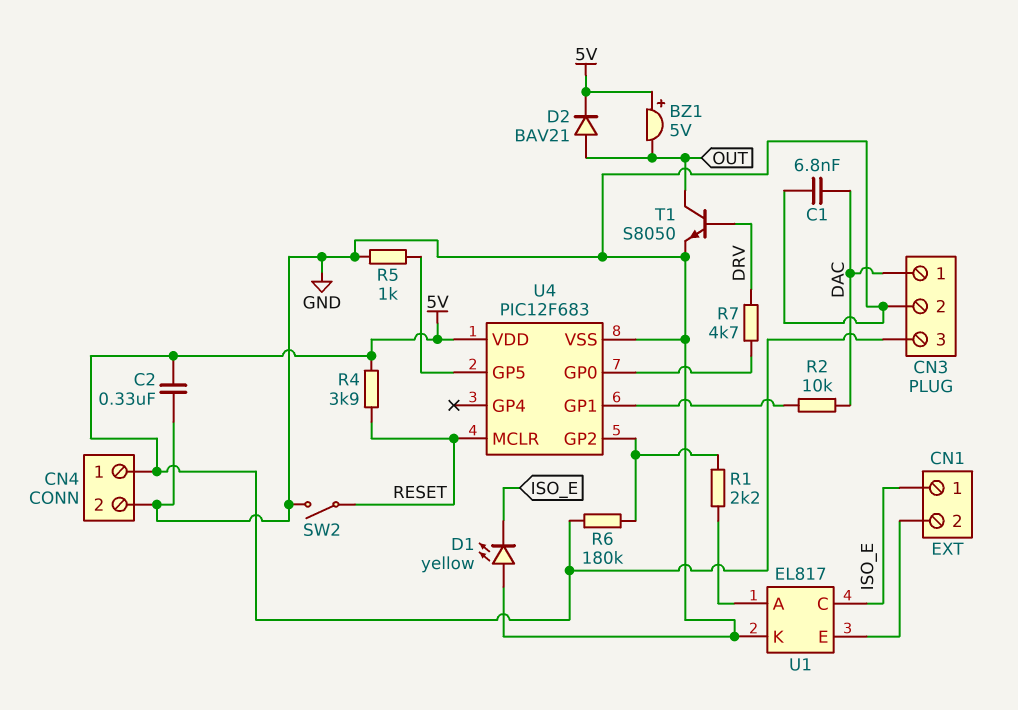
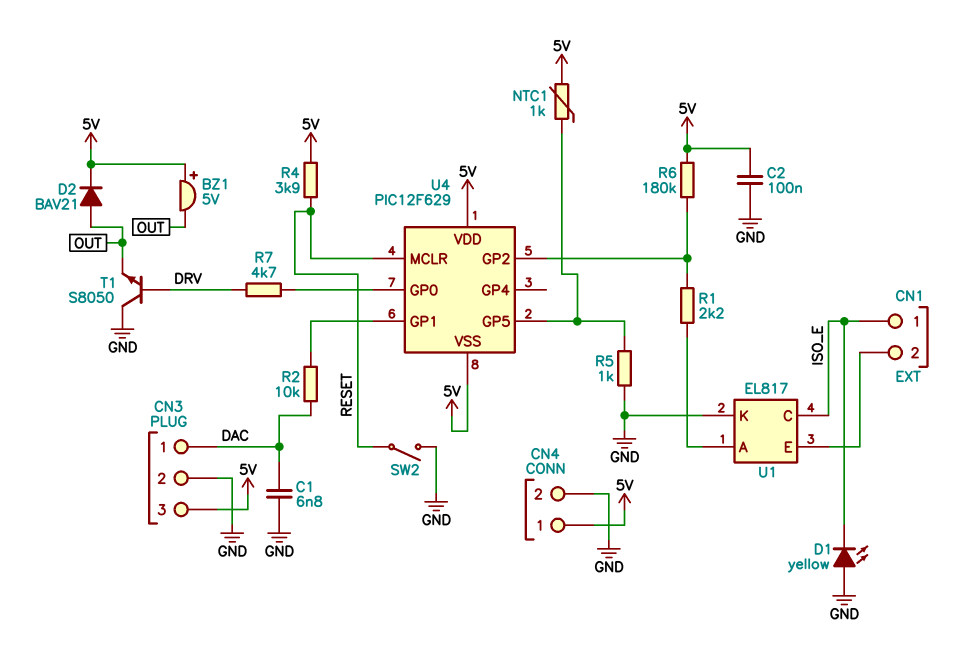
C2: 330nF (5V, GND) -> 100nF (5V, GND)
NTC1: none -> 1k (5V, U4/GP5)
T1: NPN S8050 (B DRV, C OUT, E GND) -> NPN S8050 (B DRV, C GND, E OUT)
U4: PIC12F683 -> PIC12F629
U4 pin VSS: GND -> 5V

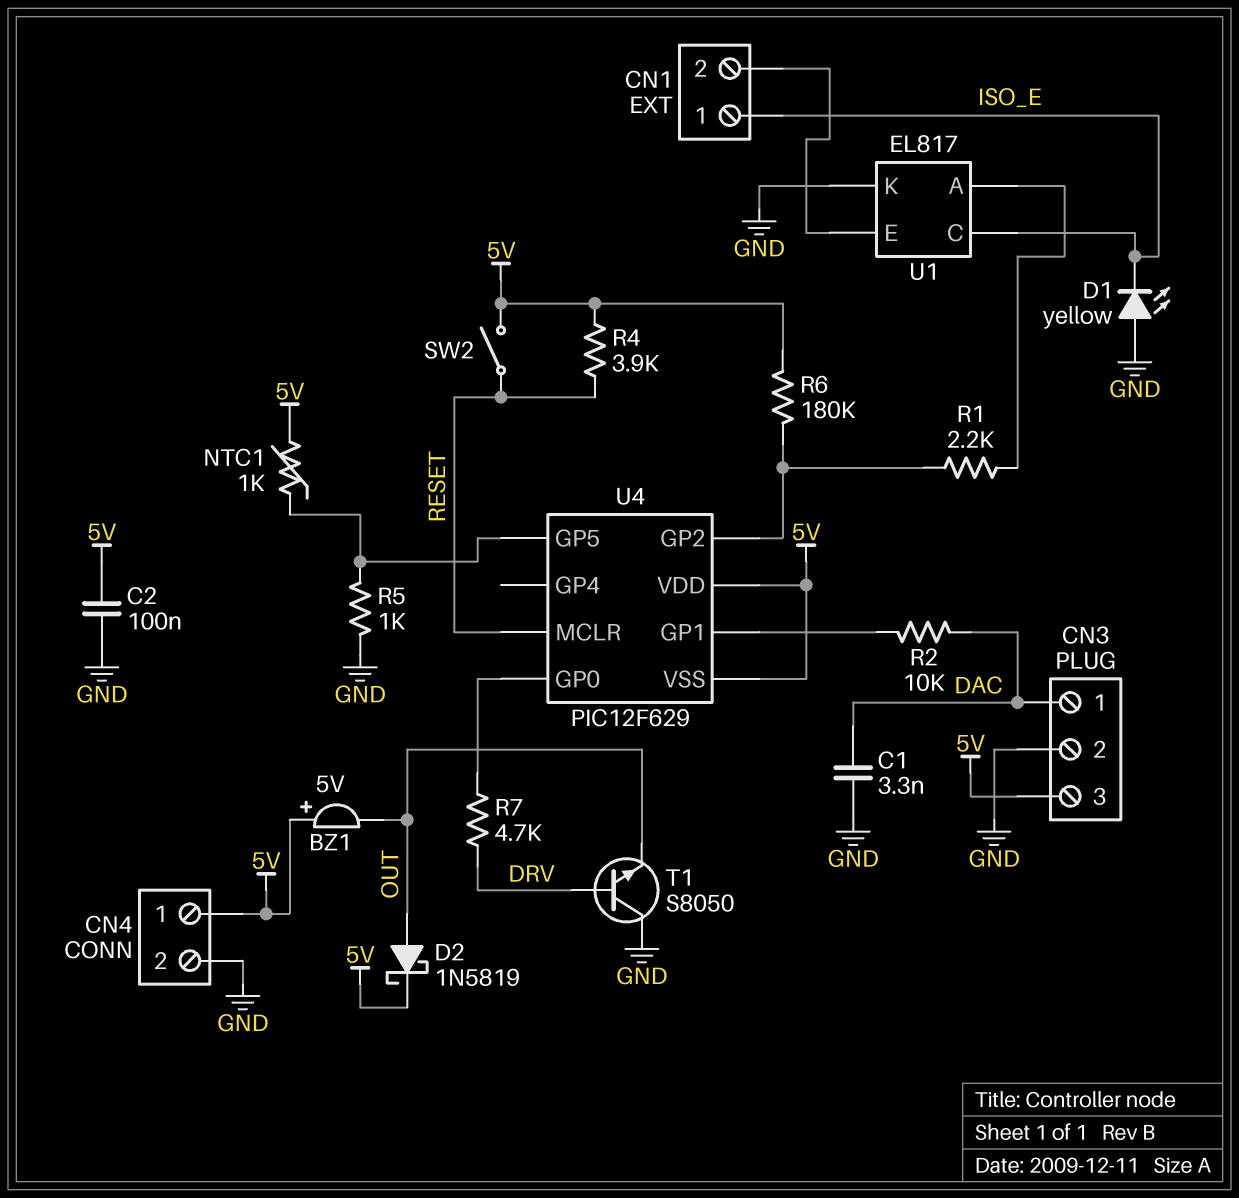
C1: 6.8nF (DAC, GND) -> 3.3nF (DAC, GND)
D2: diode BAV21 (A OUT, K 5V) -> schottky 1N5819 (A OUT, K 5V)
SW2: switch (GND, RESET) -> switch (5V, RESET)

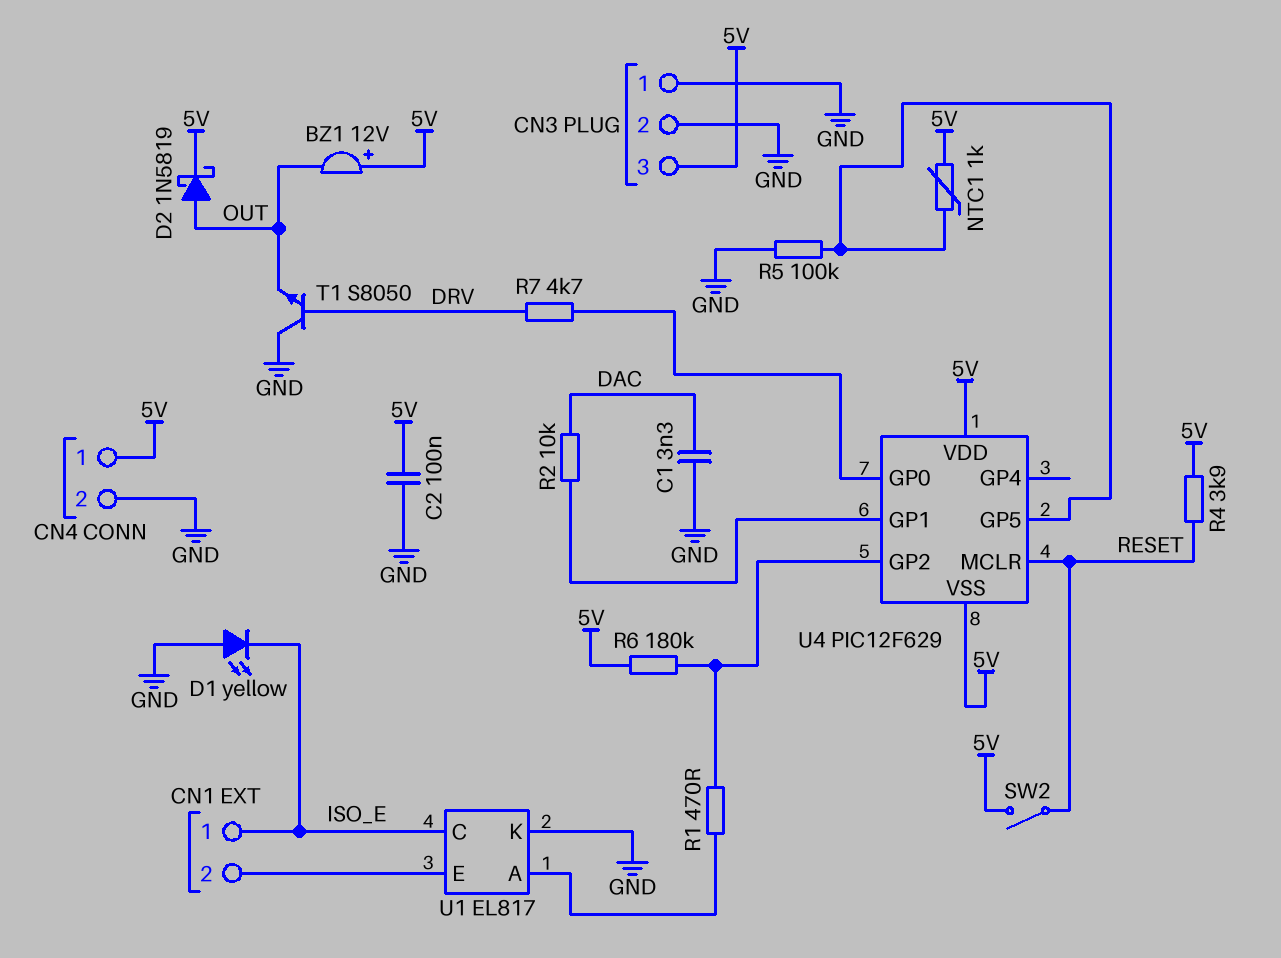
BZ1: buzzer 5V (plus 5V, minus OUT) -> buzzer 12V (plus 5V, minus OUT)
CN3 pin 1: DAC -> GND
R1: 2.2k (U1/A, U4/GP2) -> 470 (U1/A, U4/GP2)
R5: 1k (GND, U4/GP5) -> 100k (GND, U4/GP5)

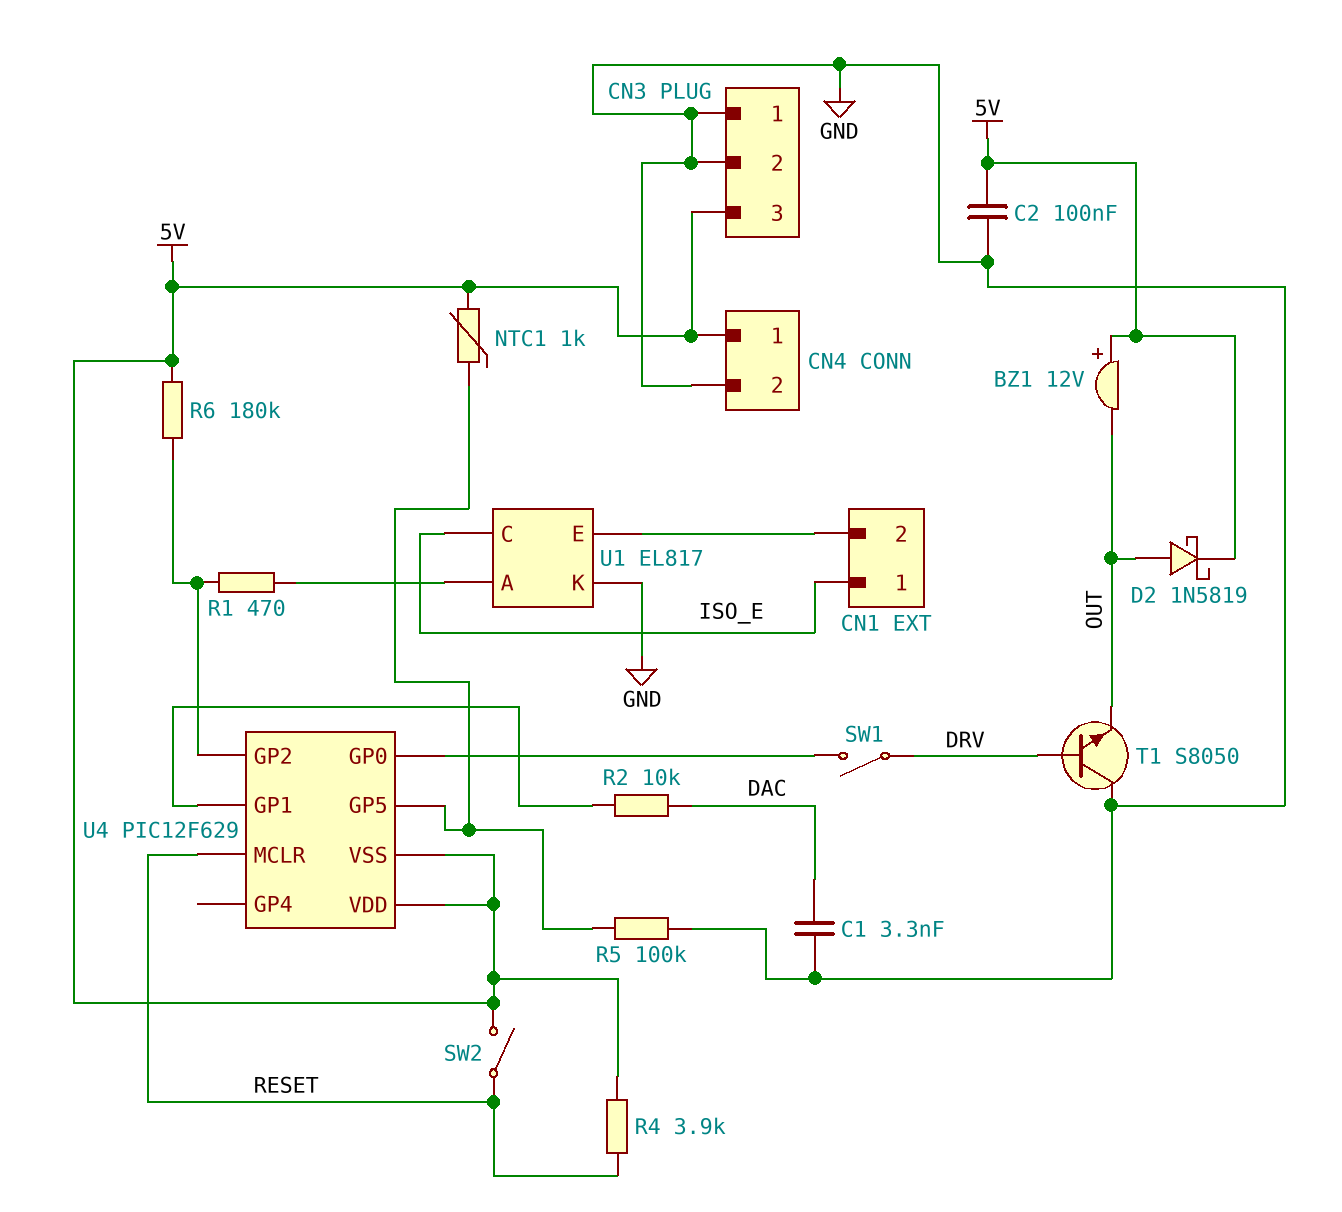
D1: LED yellow (A GND, K ISO_E) -> none
R7: 4.7k (DRV, U4/GP0) -> none
SW1: none -> switch (DRV, U4/GP0)

